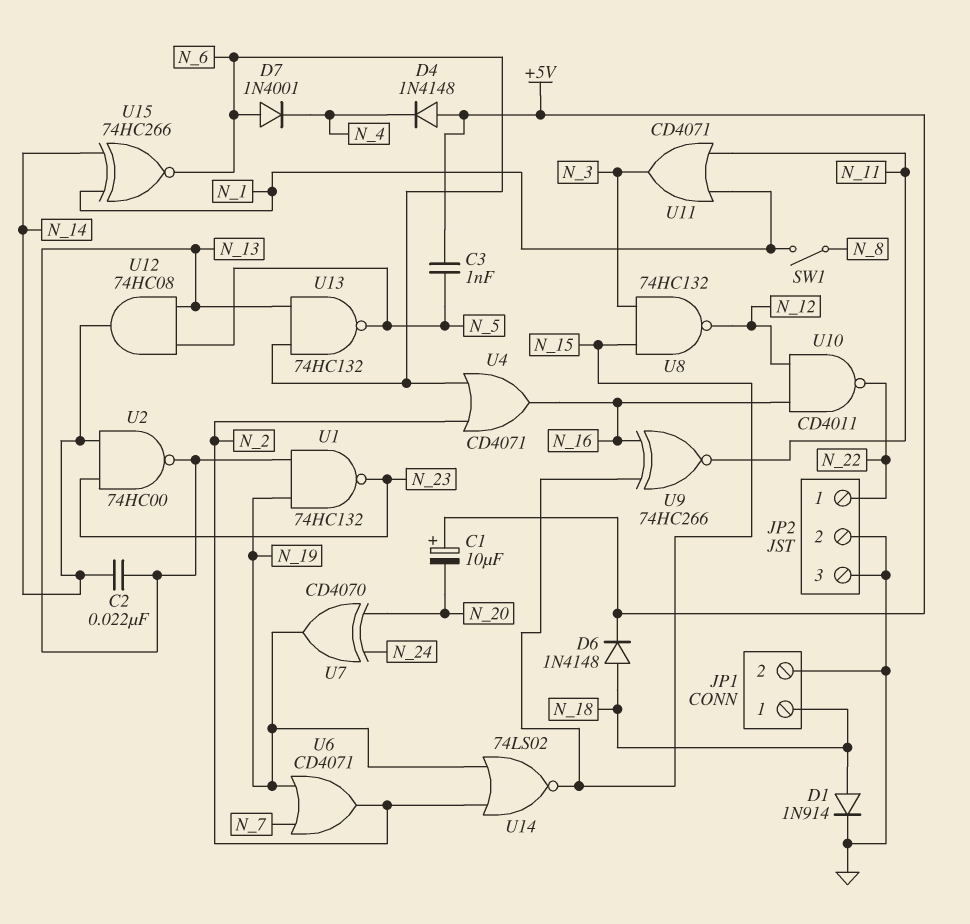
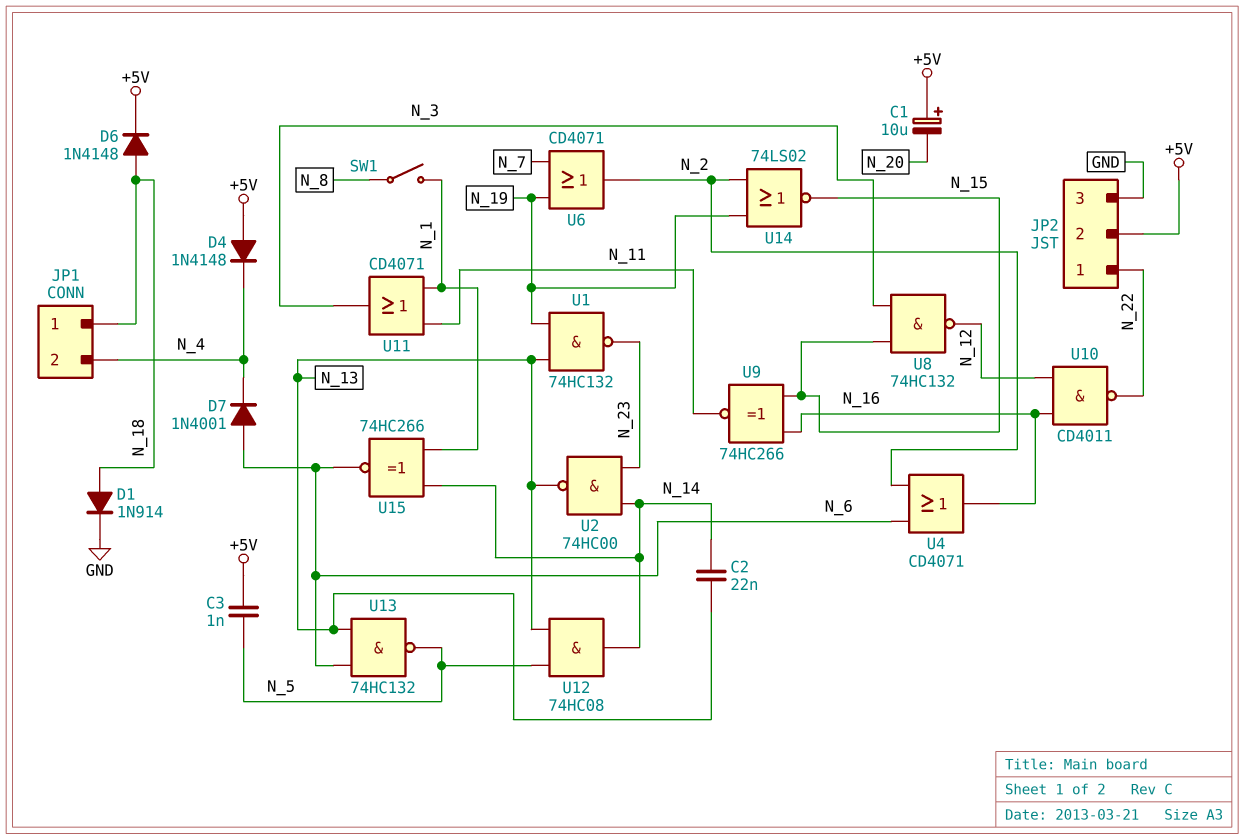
JP1 pin 2: GND -> N_4
JP2 pin 2: GND -> +5V
U7: XOR CD4070 (in N_20, in N_24, out N_19) -> none

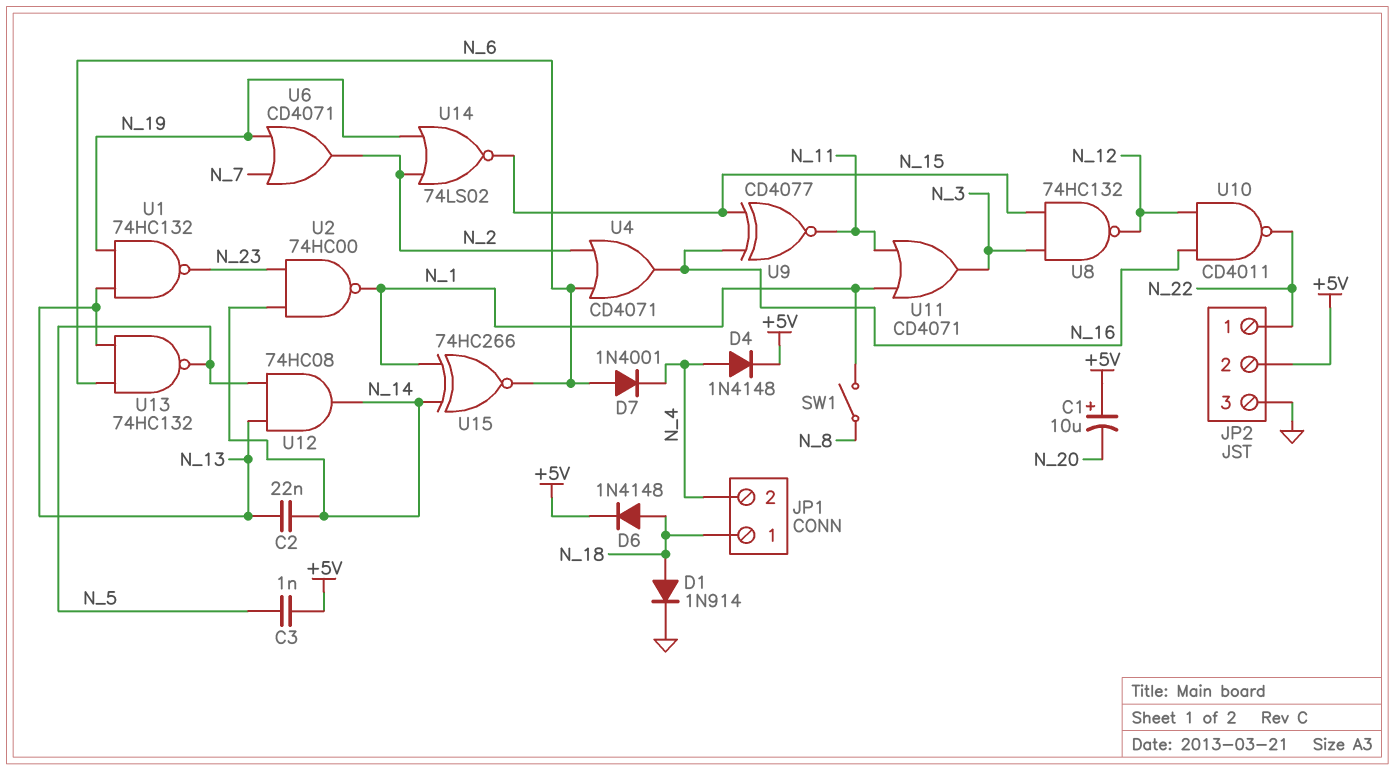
D4: diode 1N4148 (A +5V, K N_4) -> diode 1N4148 (A N_4, K +5V)
U2: NAND 74HC00 (in N_14, in N_23, out N_13) -> NAND 74HC00 (in N_14, in N_23, out N_1)
U9: XNOR 74HC266 (in N_15, in N_16, out N_11) -> XNOR CD4077 (in N_15, in N_16, out N_11)

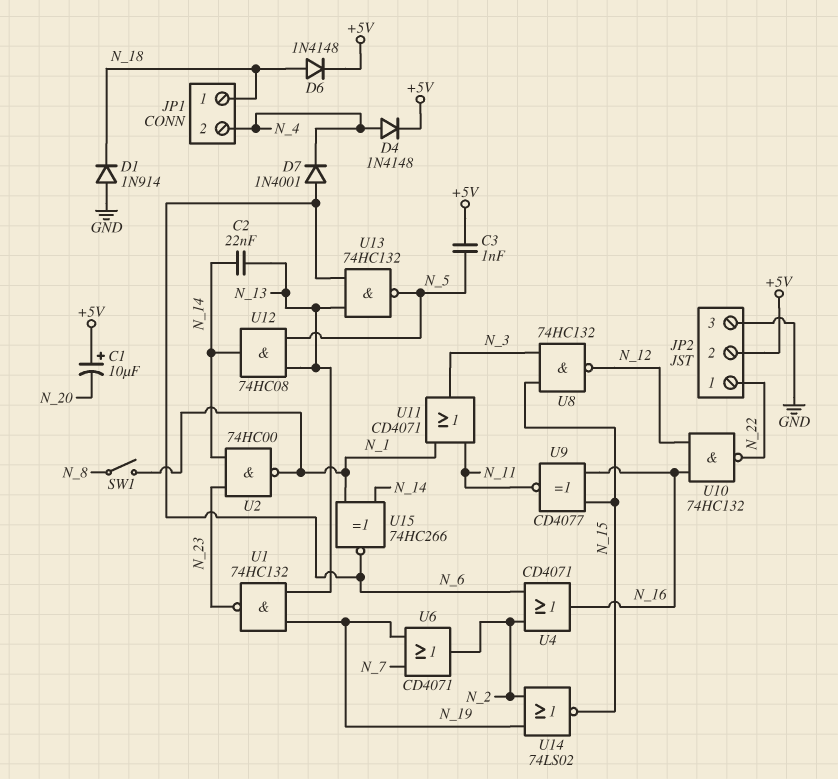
D1: diode 1N914 (A N_18, K GND) -> diode 1N914 (A GND, K N_18)
U10: NAND CD4011 (in N_12, in N_16, out N_22) -> NAND 74HC132 (in N_12, in N_16, out N_22)

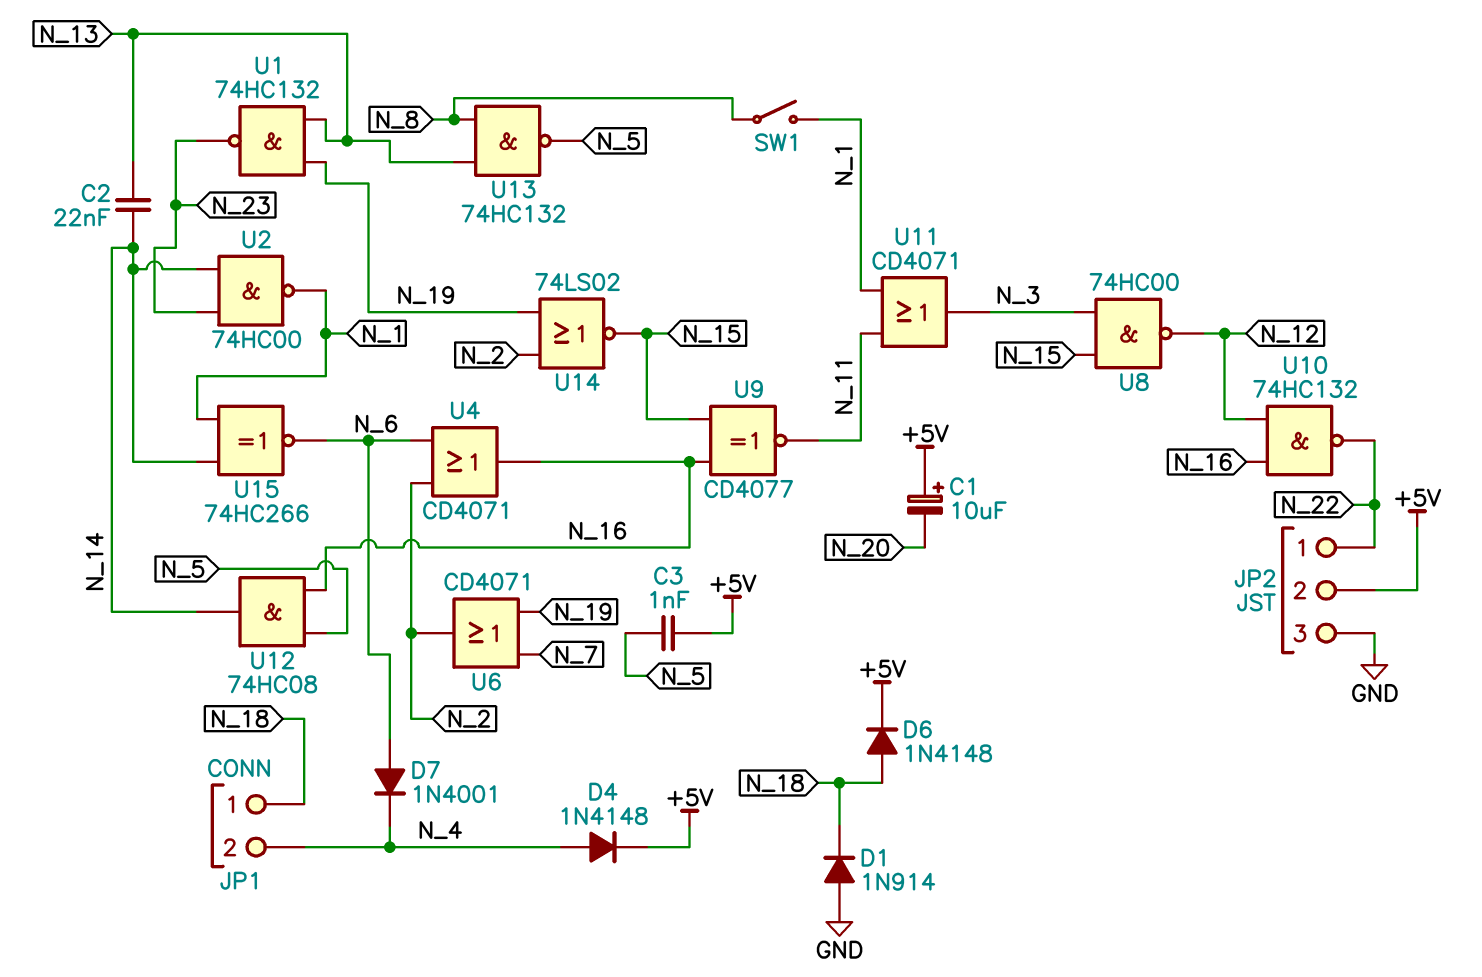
U8: NAND 74HC132 (in N_3, in N_15, out N_12) -> NAND 74HC00 (in N_3, in N_15, out N_12)
U12: AND 74HC08 (in N_5, in N_13, out N_14) -> AND 74HC08 (in N_5, in N_16, out N_14)
U13: NAND 74HC132 (in N_6, in N_13, out N_5) -> NAND 74HC132 (in N_8, in N_13, out N_5)

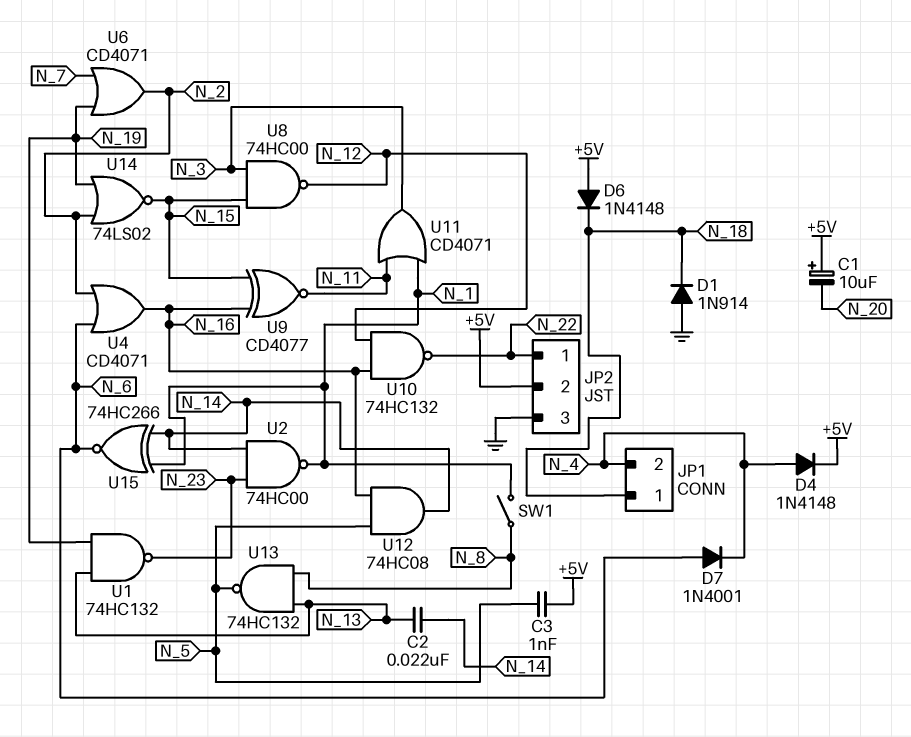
D6: diode 1N4148 (A N_18, K +5V) -> diode 1N4148 (A +5V, K N_18)

